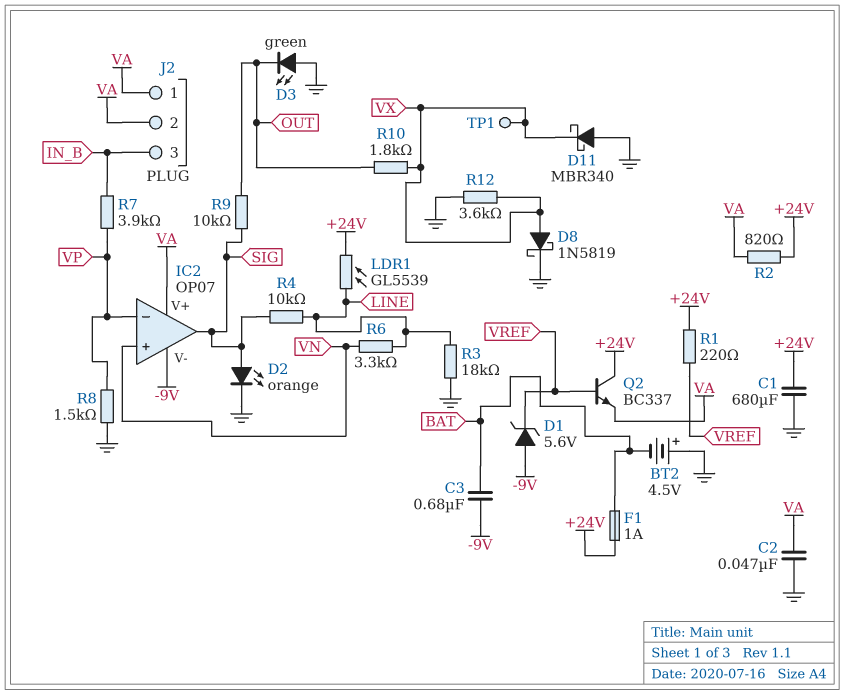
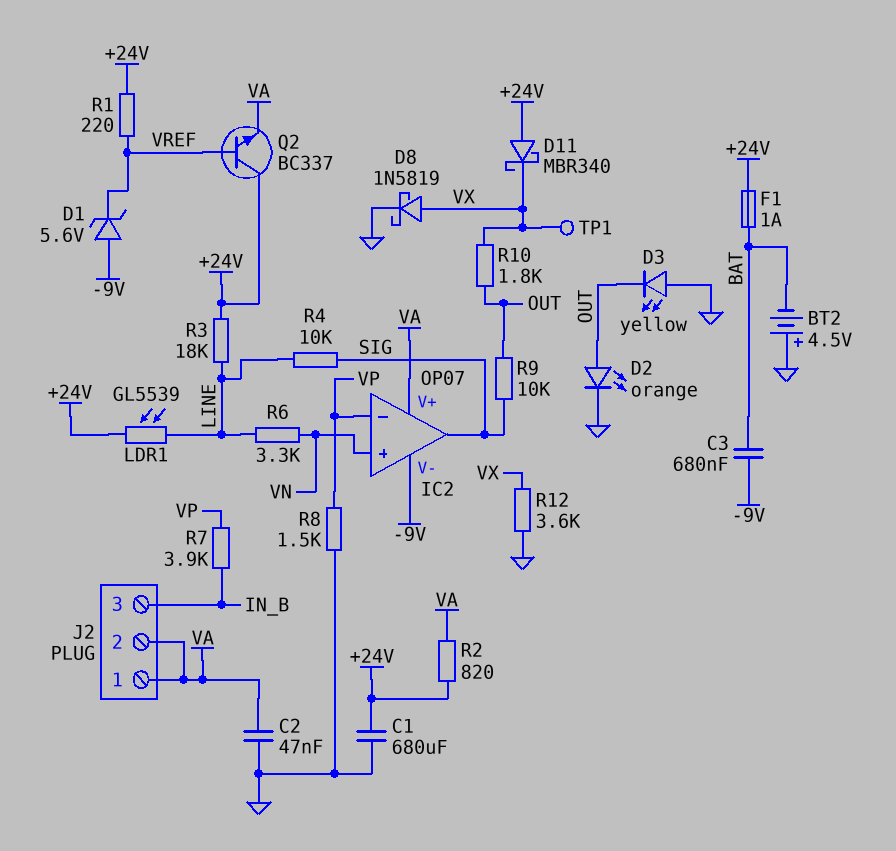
D2: LED orange (A SIG, K GND) -> LED orange (A OUT, K GND)
D3: LED green (A GND, K OUT) -> LED yellow (A GND, K OUT)
D11: schottky MBR340 (A GND, K VX) -> schottky MBR340 (A +24V, K VX)
R3: 18k (GND, LINE) -> 18k (+24V, LINE)

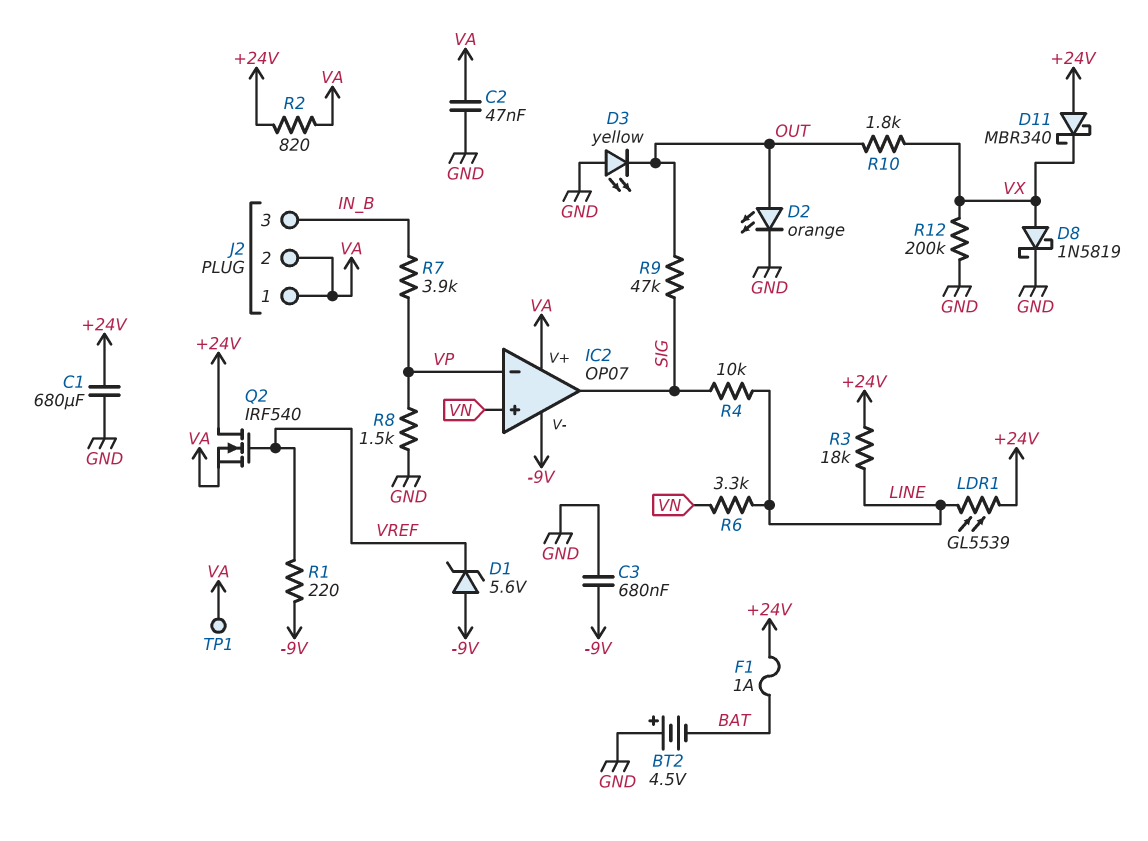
C3: 680nF (-9V, BAT) -> 680nF (-9V, GND)
Q2: NPN BC337 (B VREF, C +24V, E VA) -> NMOS IRF540 (G VREF, D +24V, S VA)
R1: 220 (+24V, VREF) -> 220 (-9V, VREF)
R9: 10k (OUT, SIG) -> 47k (OUT, SIG)
R12: 3.6k (GND, VX) -> 200k (GND, VX)
TP1: test point (VX) -> test point (VA)

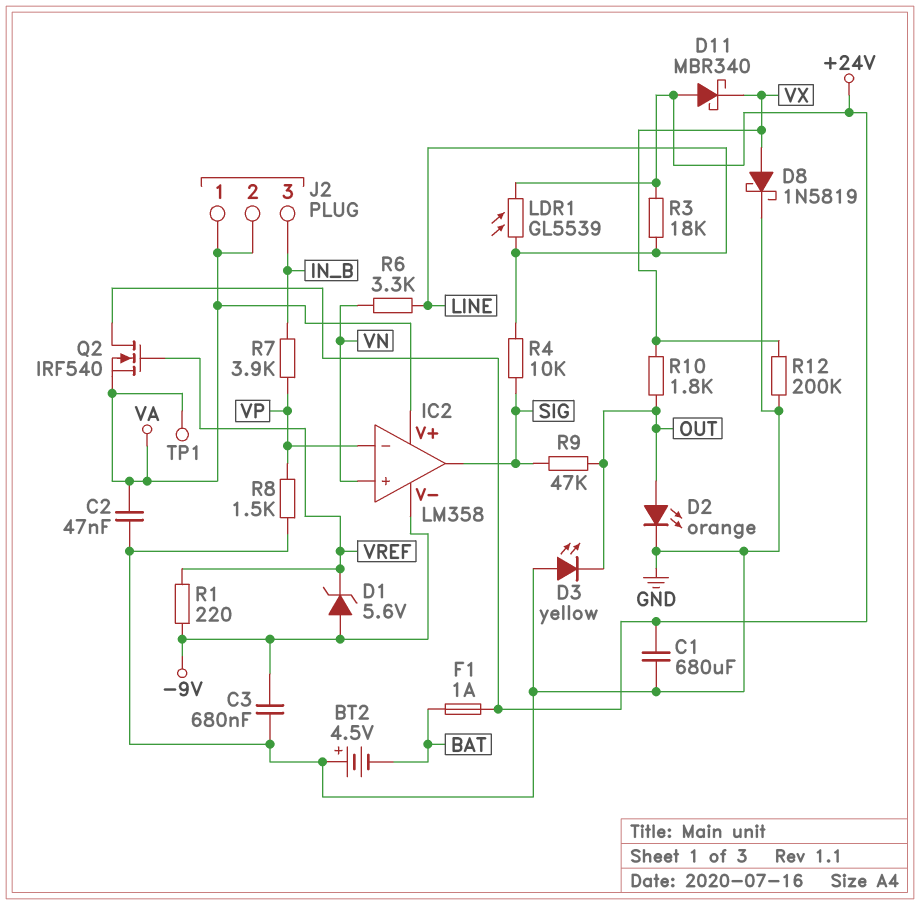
IC2: OP07 -> LM358
R2: 820 (+24V, VA) -> none

